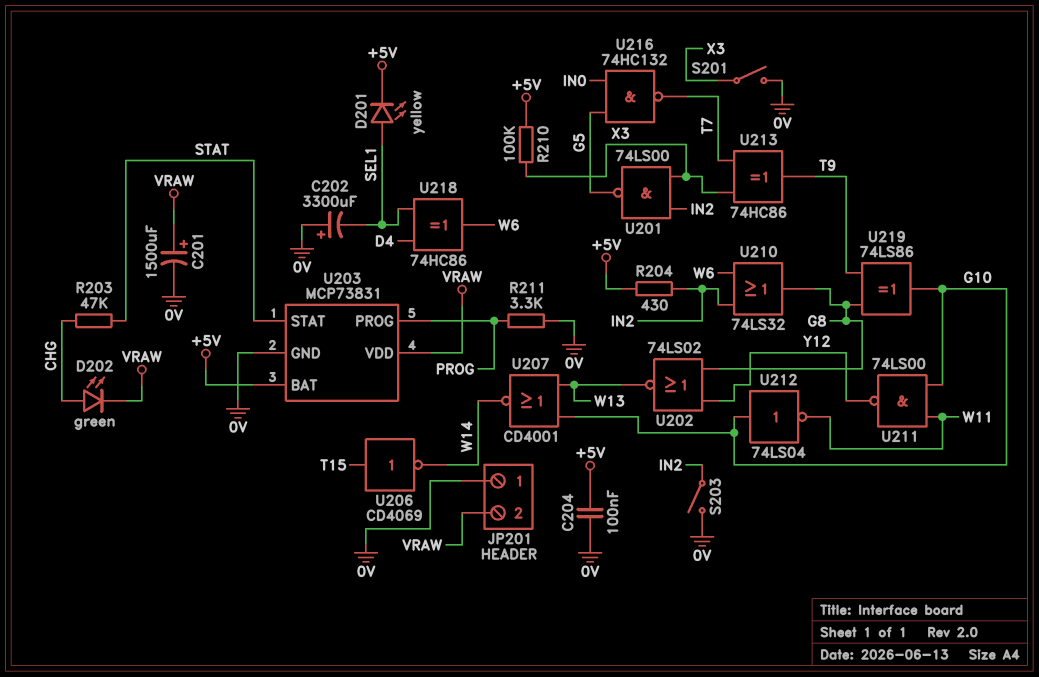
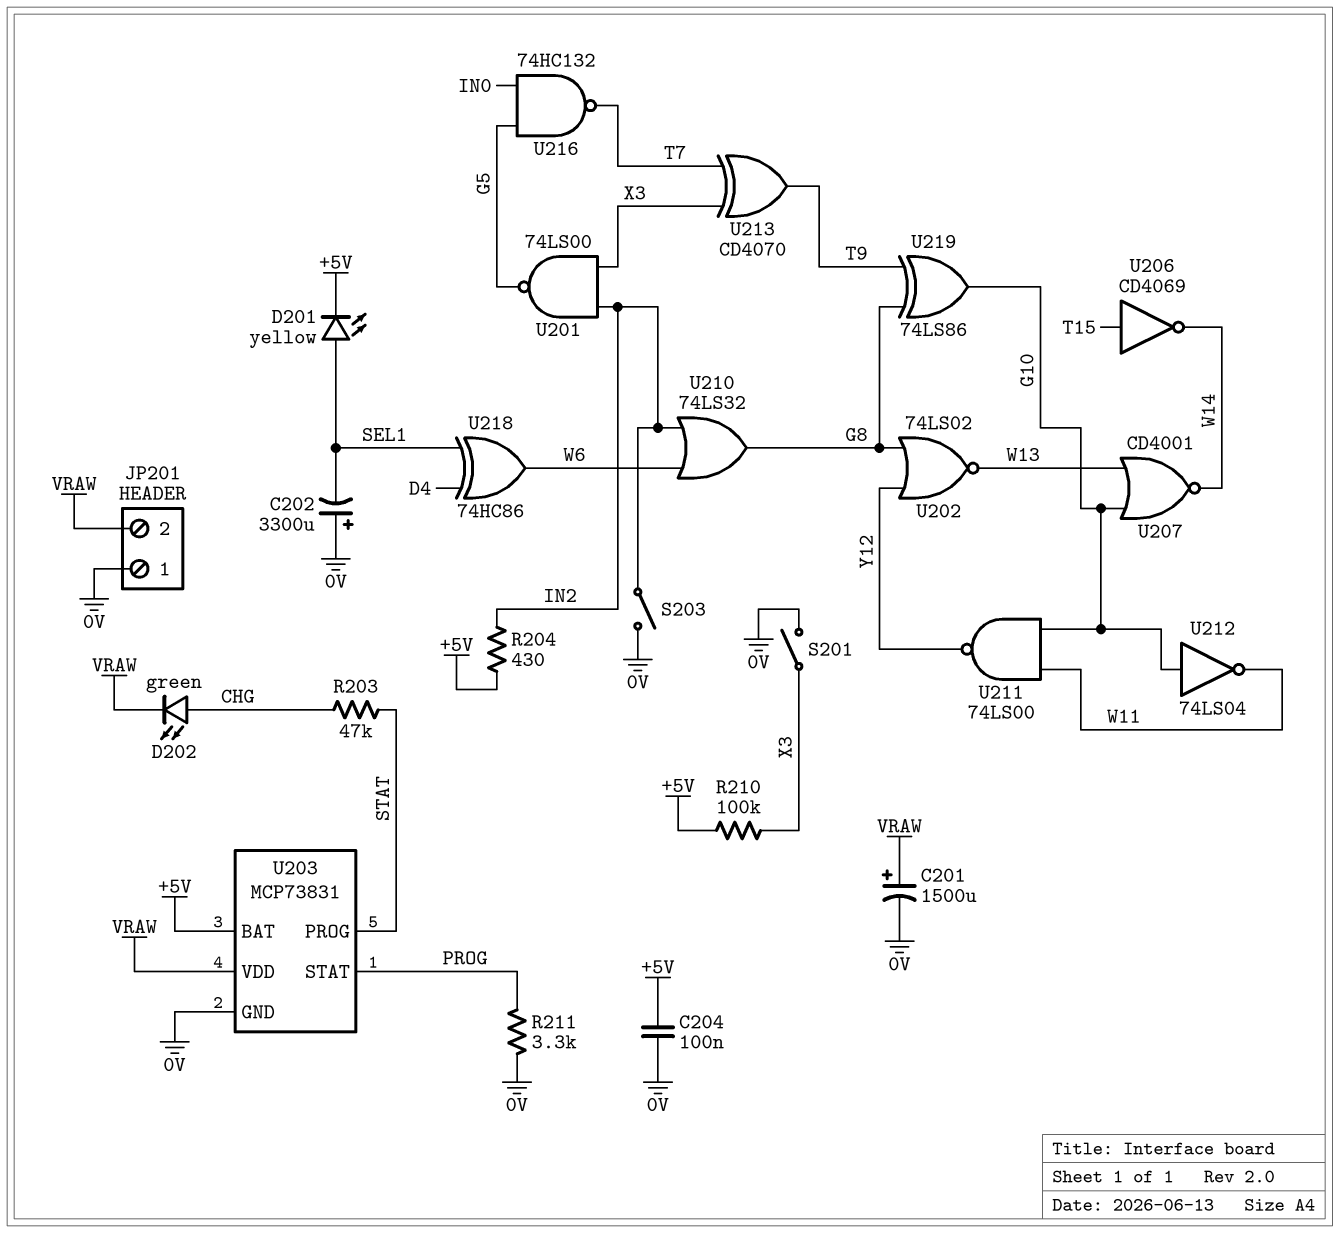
U203 pin PROG: PROG -> STAT
U203 pin STAT: STAT -> PROG
U213: XOR 74HC86 (in T7, in X3, out T9) -> XOR CD4070 (in T7, in X3, out T9)

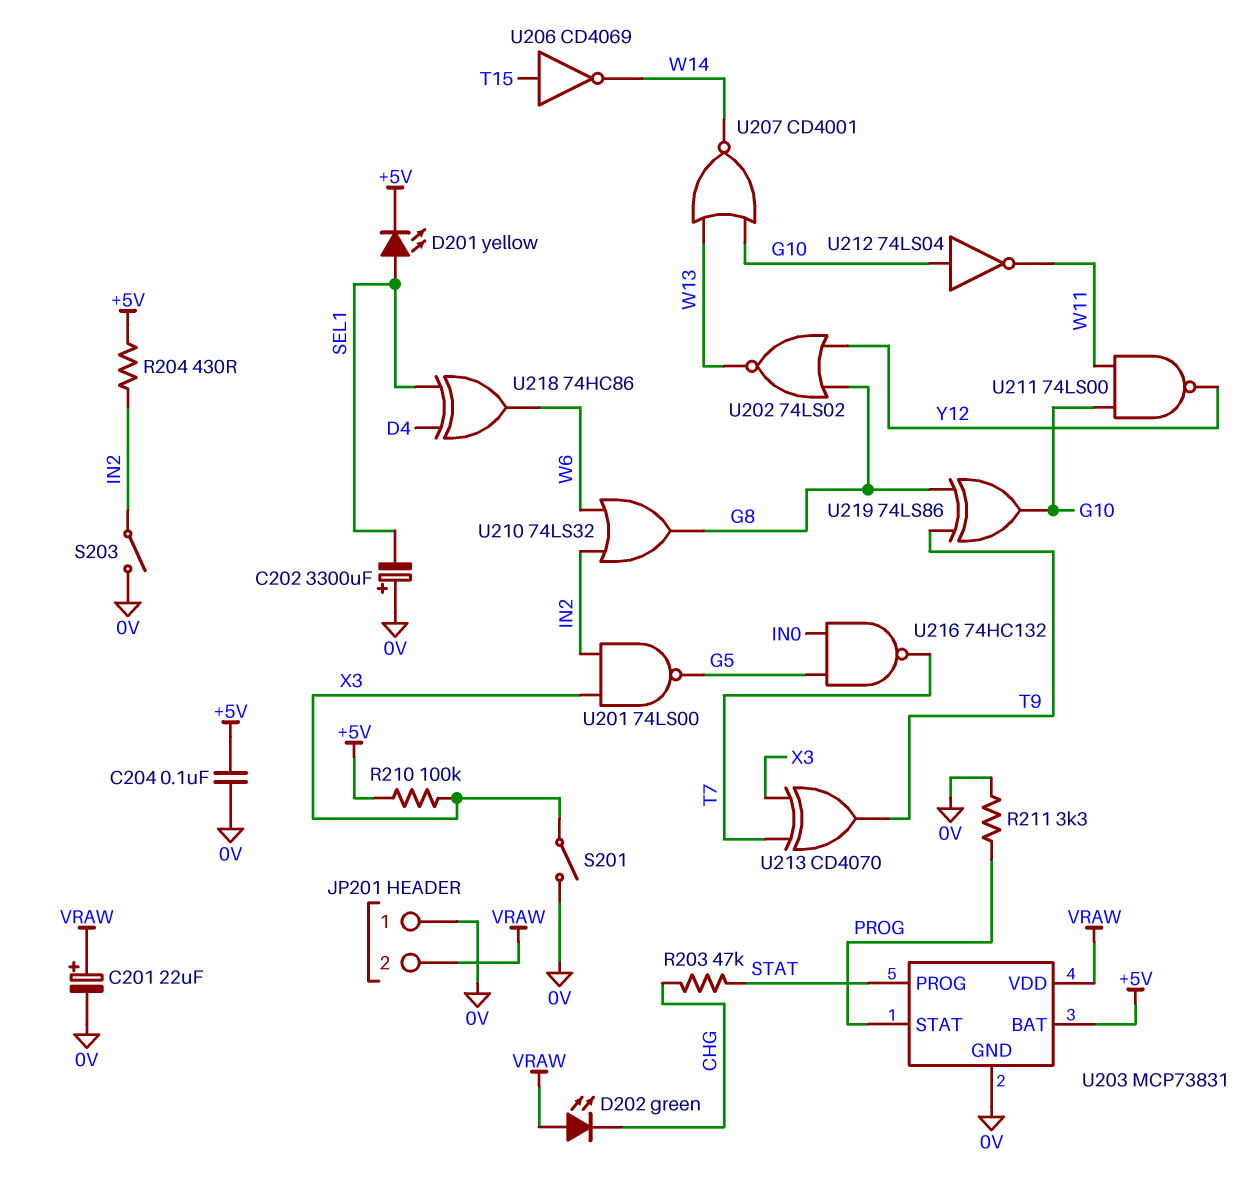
C201: 1500uF (plus VRAW, minus 0V) -> 22uF (plus VRAW, minus 0V)
D202: LED green (A CHG, K VRAW) -> LED green (A VRAW, K CHG)

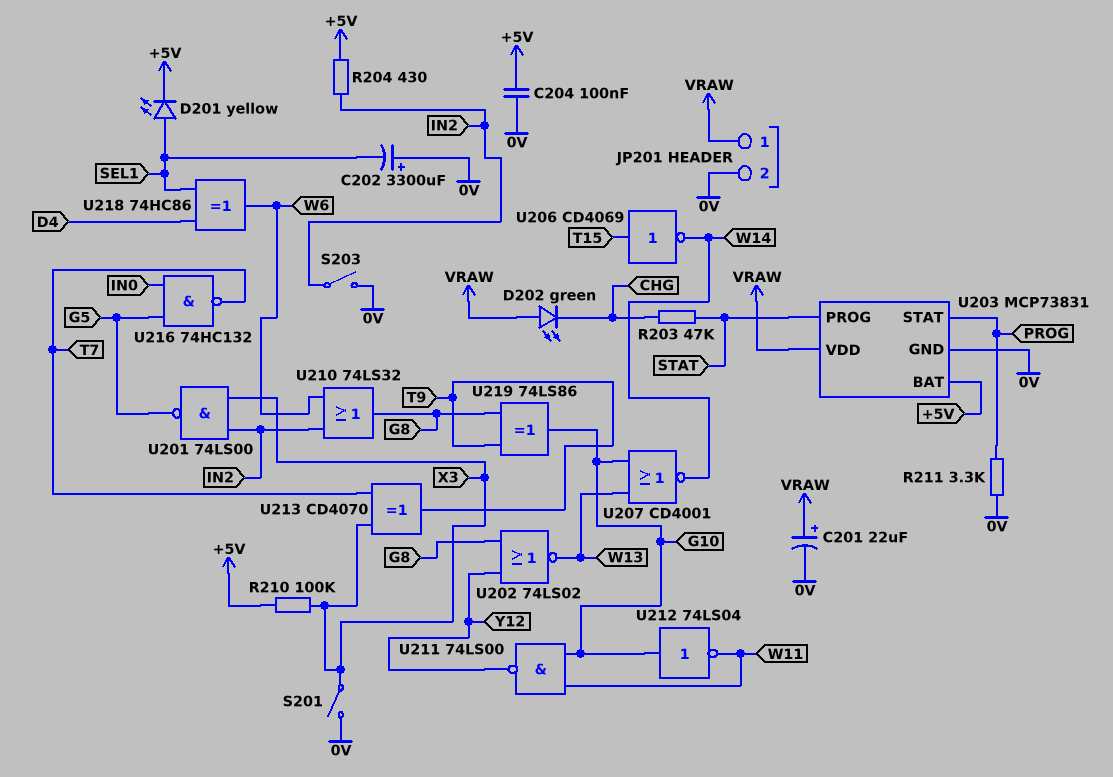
JP201 pin 1: 0V -> VRAW
JP201 pin 2: VRAW -> 0V

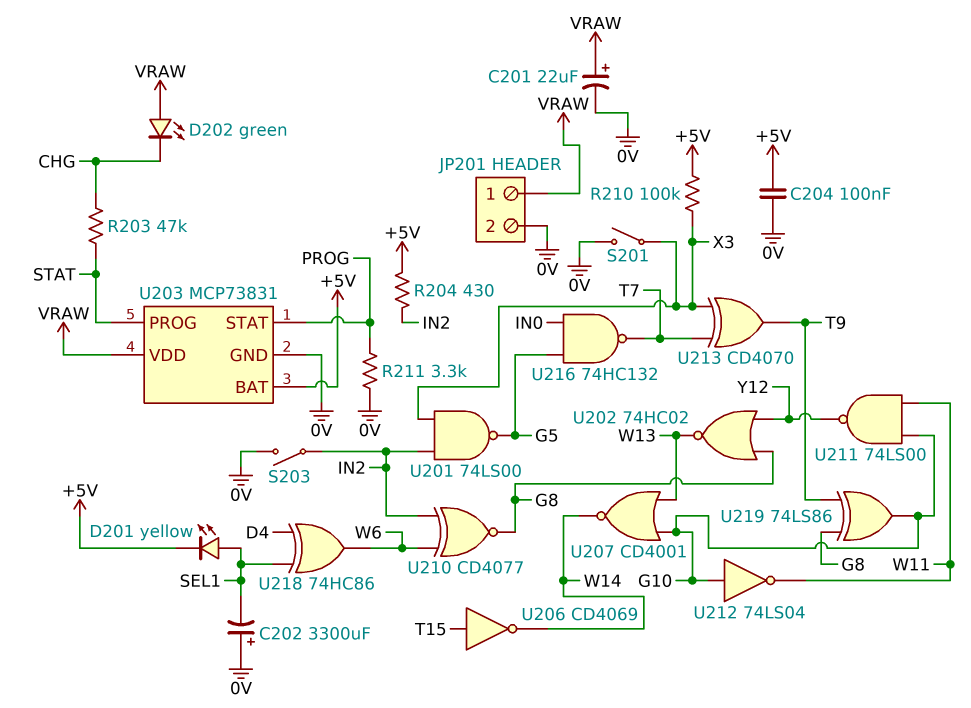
U202: NOR 74LS02 (in G8, in Y12, out W13) -> NOR 74HC02 (in G8, in Y12, out W13)
U210: OR 74LS32 (in IN2, in W6, out G8) -> XNOR CD4077 (in IN2, in W6, out G8)

